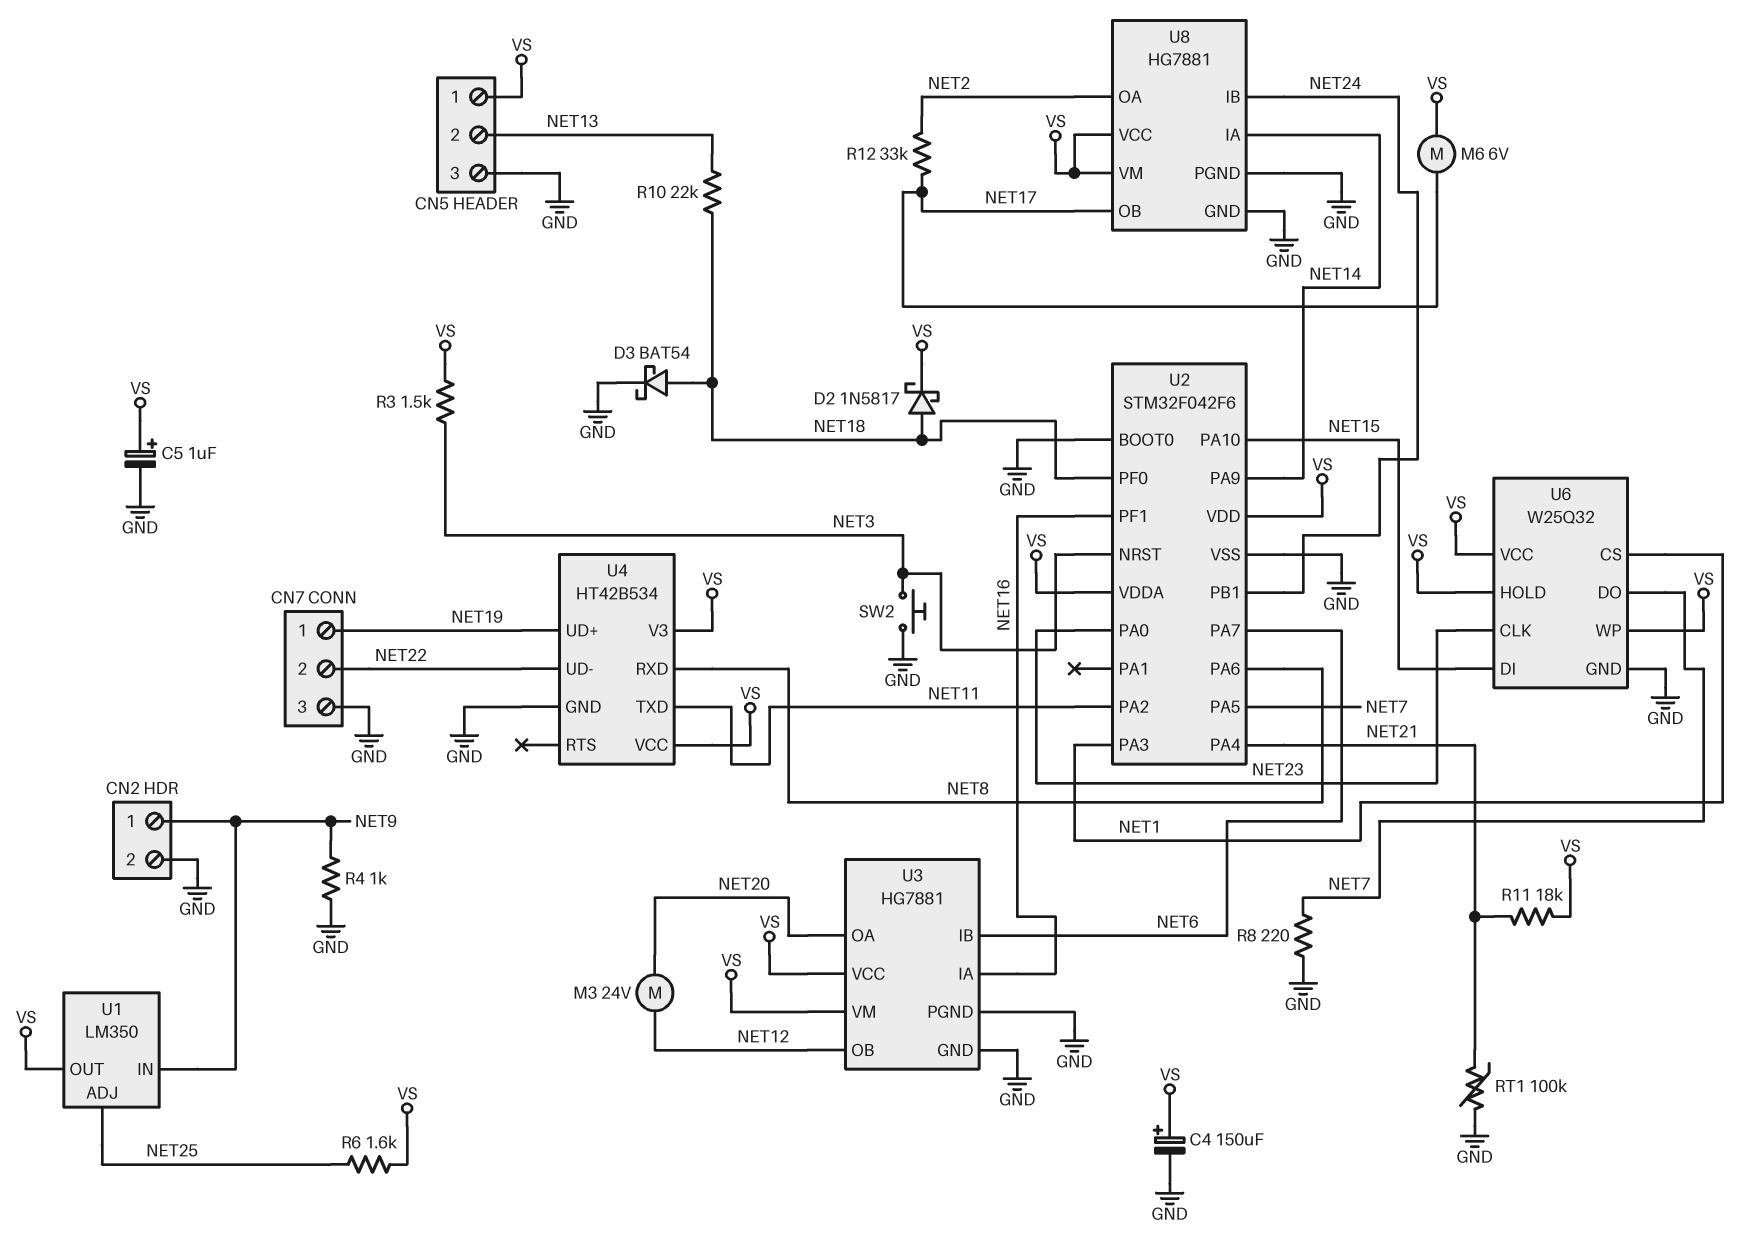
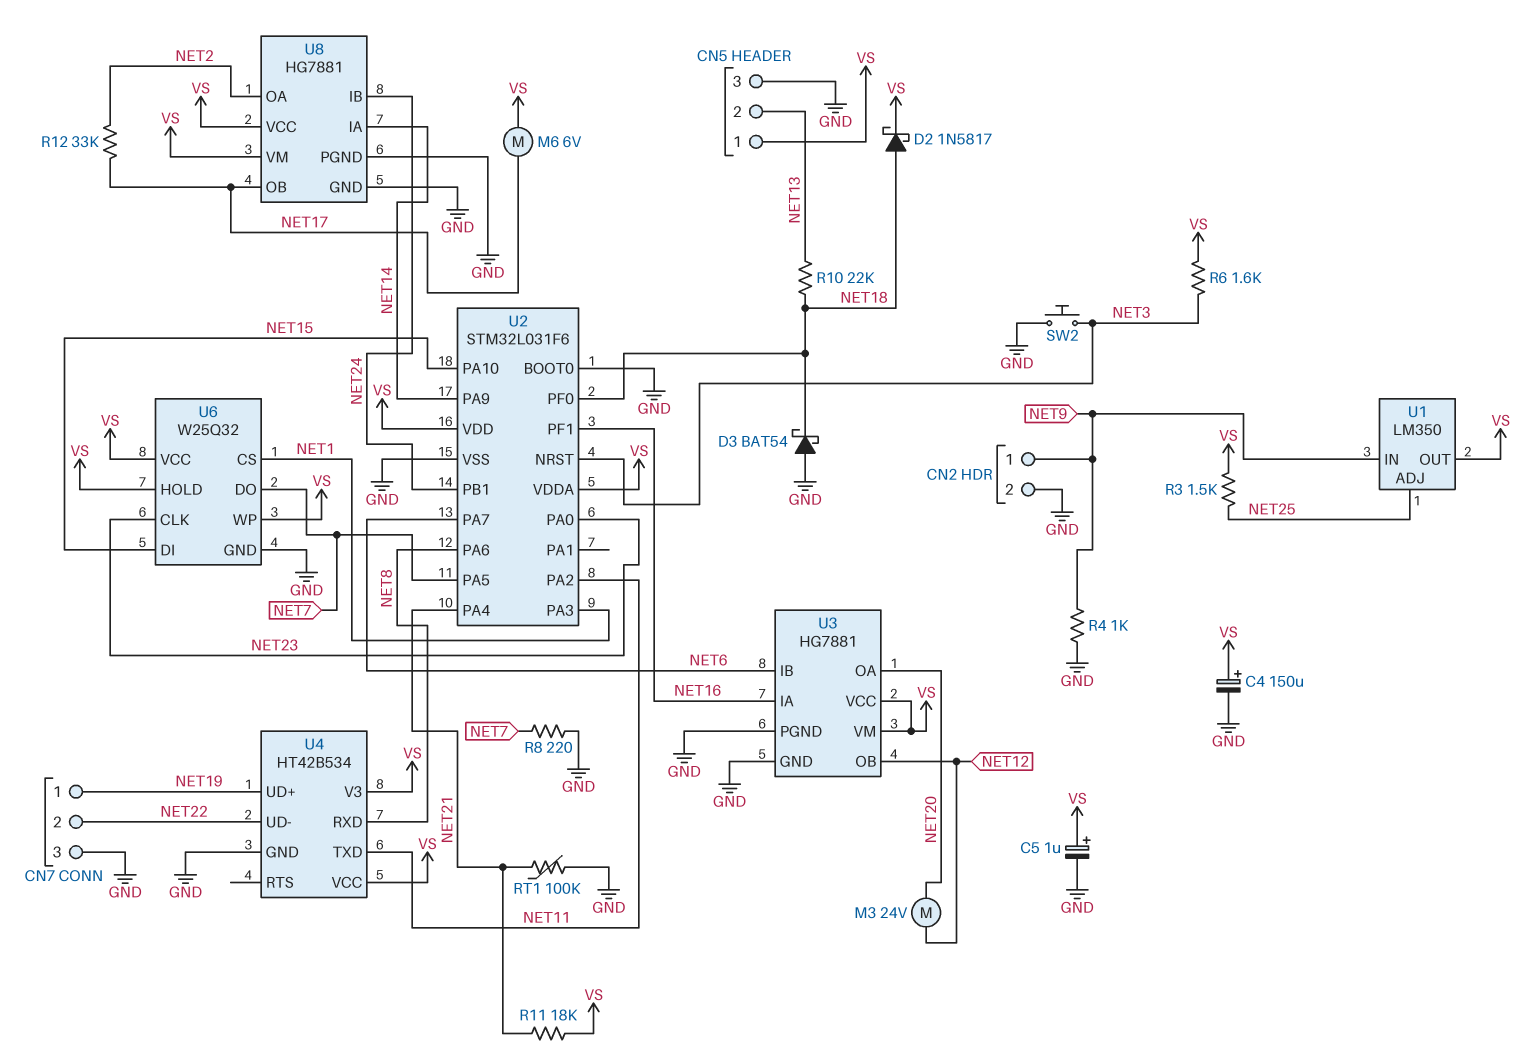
D3: schottky BAT54 (A NET18, K GND) -> schottky BAT54 (A GND, K NET18)
R3: 1.5k (NET3, VS) -> 1.5k (NET25, VS)
R6: 1.6k (NET25, VS) -> 1.6k (NET3, VS)
U2: STM32F042F6 -> STM32L031F6

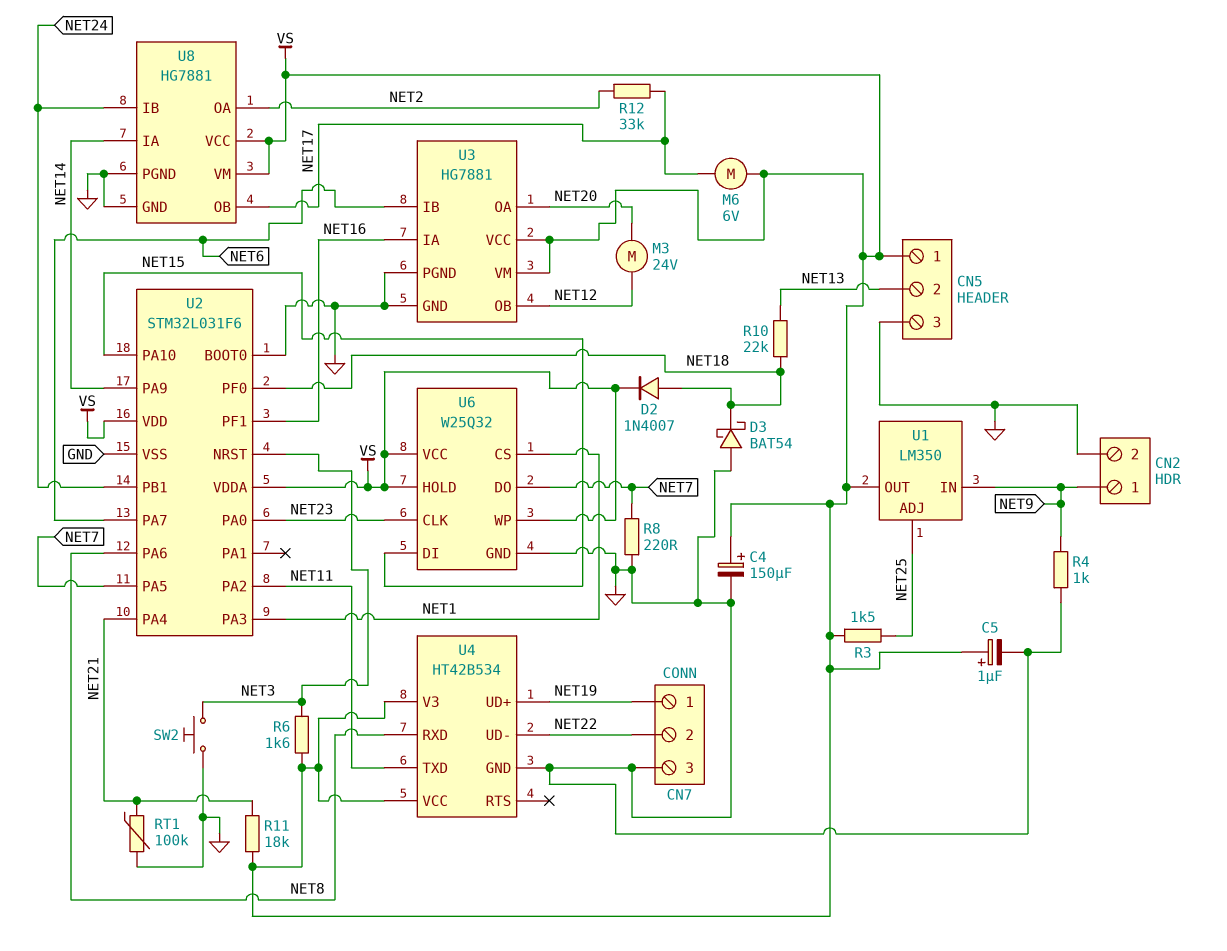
D2: schottky 1N5817 (A NET18, K VS) -> diode 1N4007 (A NET18, K VS)

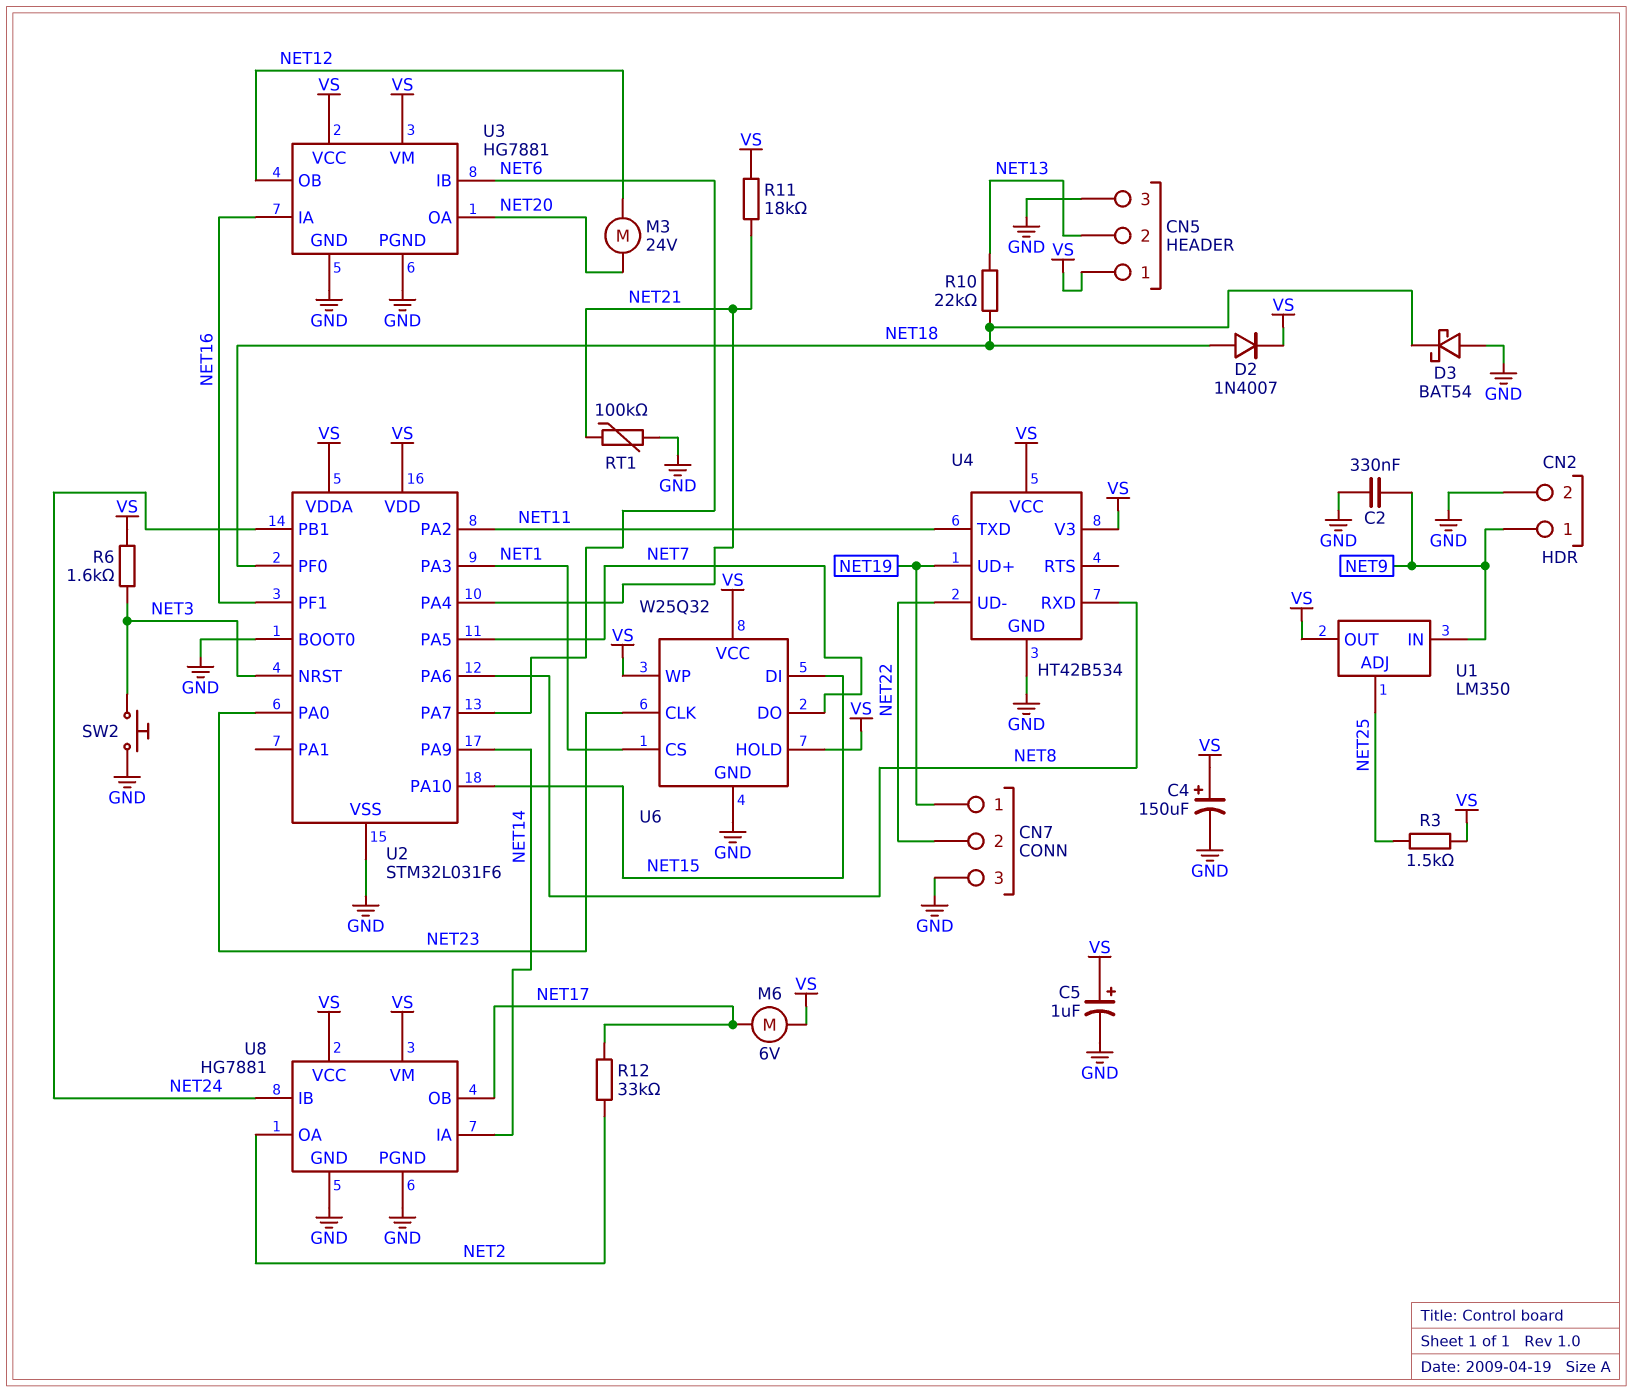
C2: none -> 330nF (GND, NET9)
R4: 1k (GND, NET9) -> none
R8: 220 (GND, NET7) -> none

